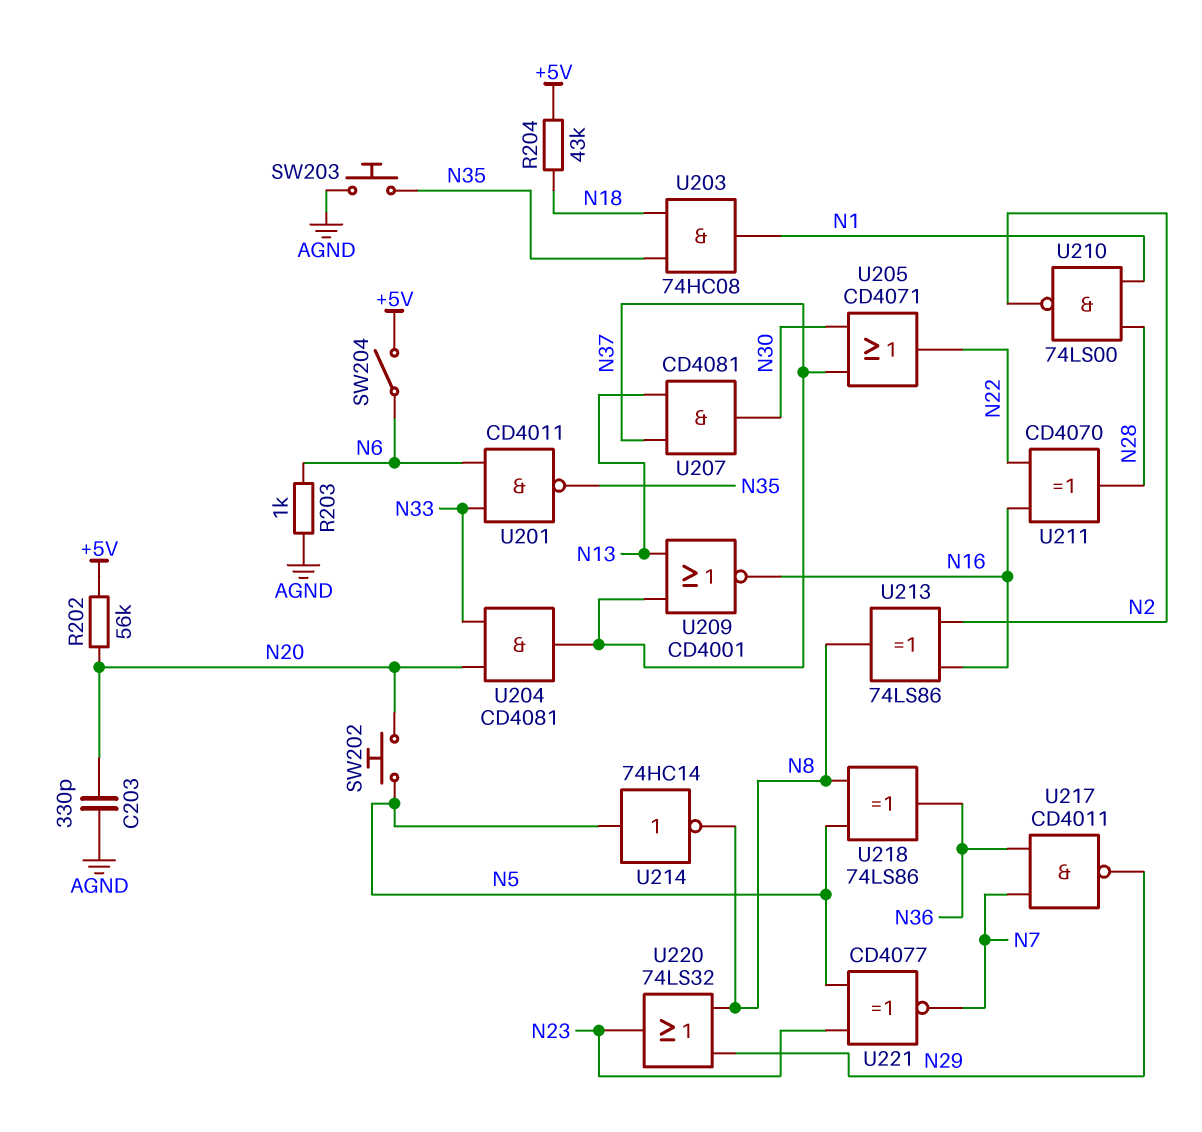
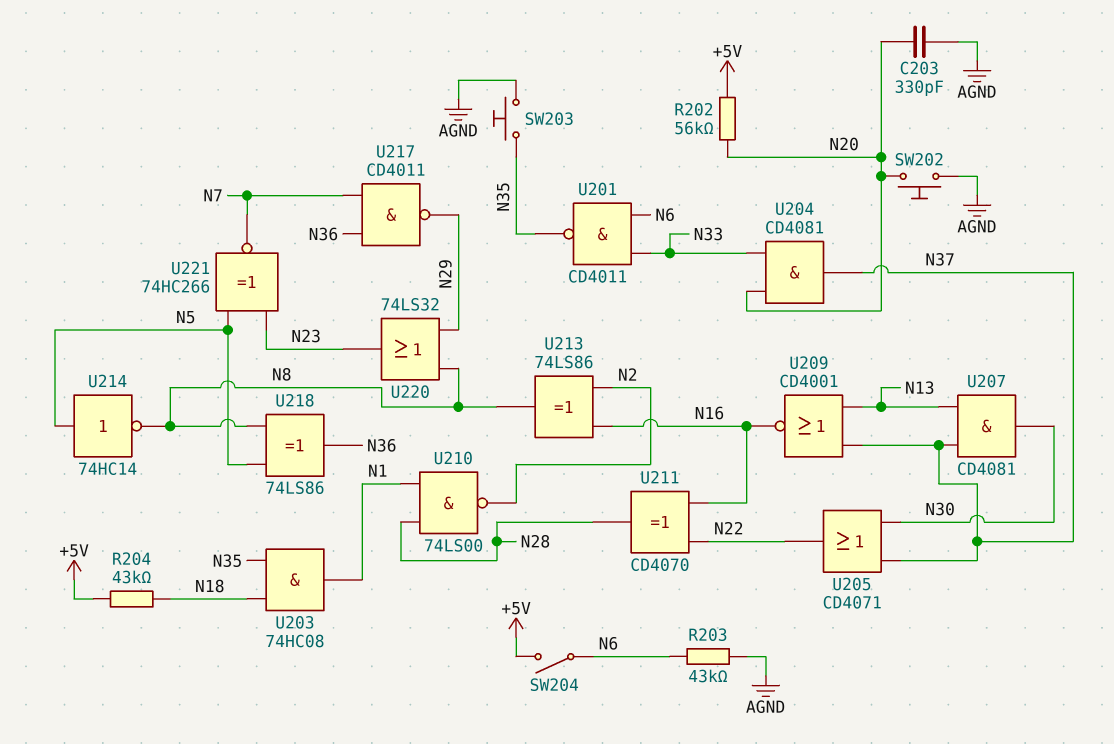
R203: 1k (AGND, N6) -> 43k (AGND, N6)
SW202: button (N5, N20) -> button (AGND, N20)
U221: XNOR CD4077 (in N5, in N23, out N7) -> XNOR 74HC266 (in N5, in N23, out N7)

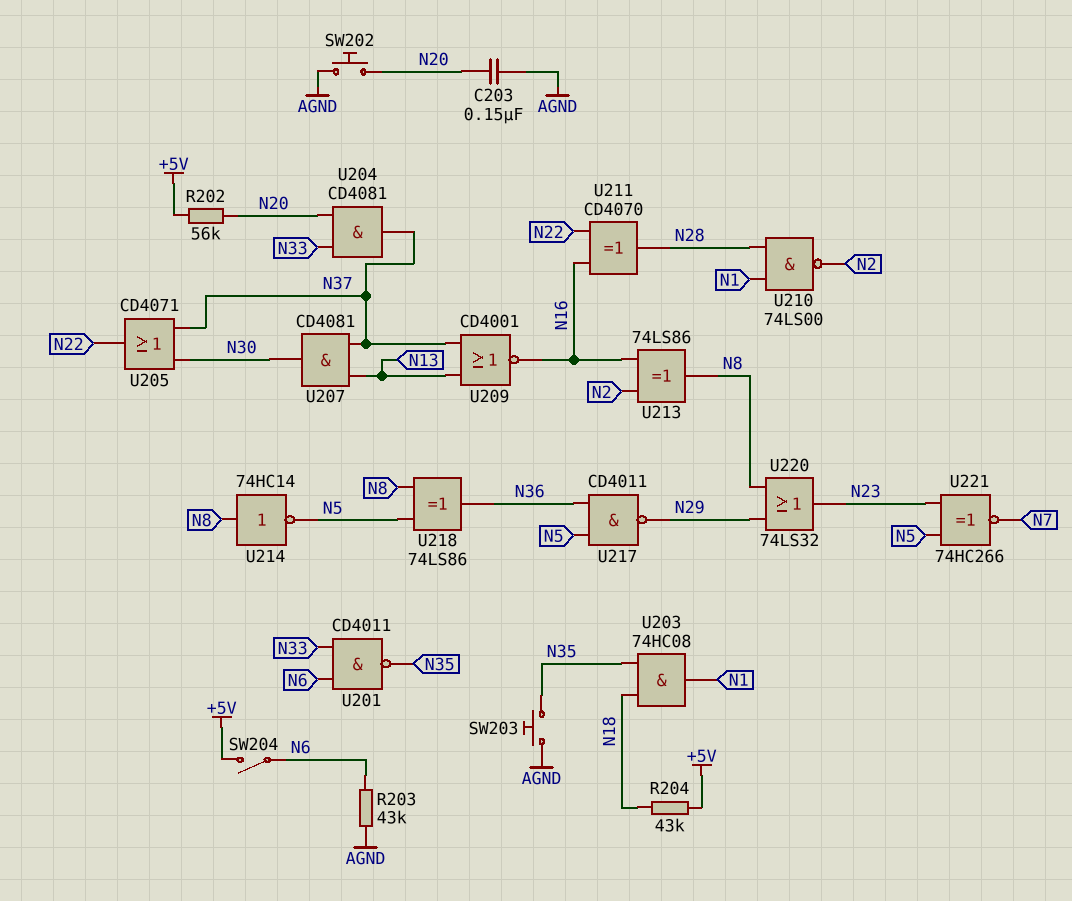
C203: 330pF (AGND, N20) -> 150nF (AGND, N20)
U214: NOT 74HC14 (in N5, out N8) -> NOT 74HC14 (in N8, out N5)
U217: NAND CD4011 (in N7, in N36, out N29) -> NAND CD4011 (in N5, in N36, out N29)

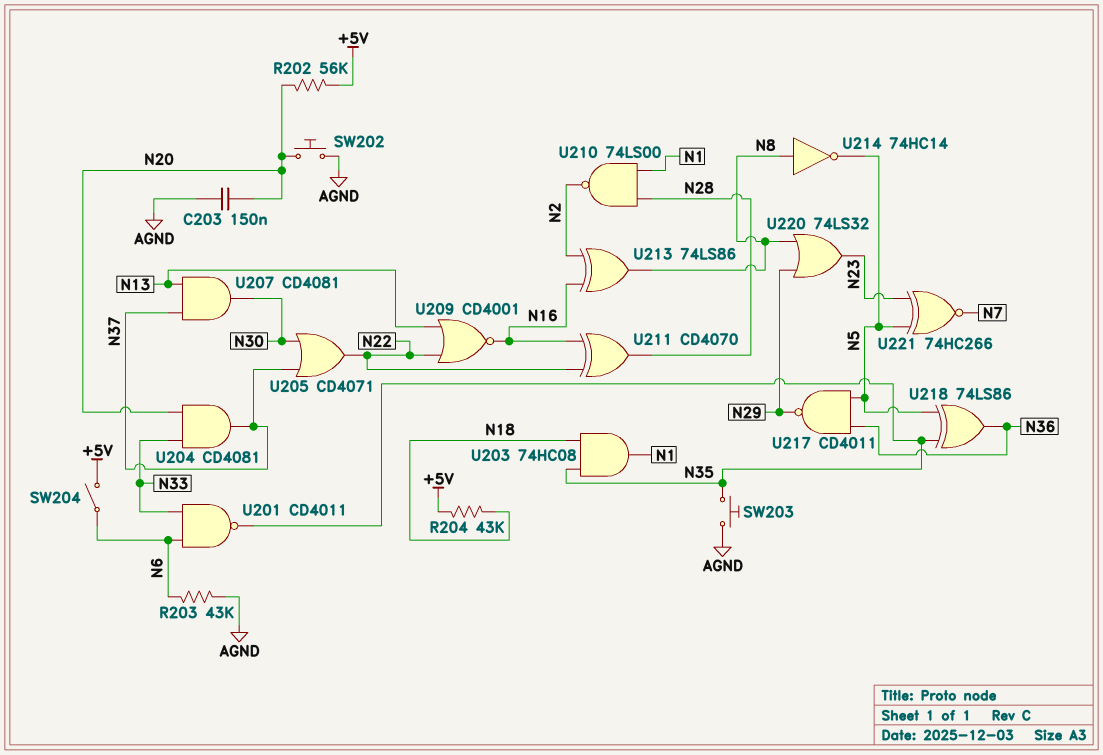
U209: NOR CD4001 (in N13, in N37, out N16) -> NOR CD4001 (in N13, in N22, out N16)
U218: XOR 74LS86 (in N5, in N8, out N36) -> XOR 74LS86 (in N5, in N35, out N36)

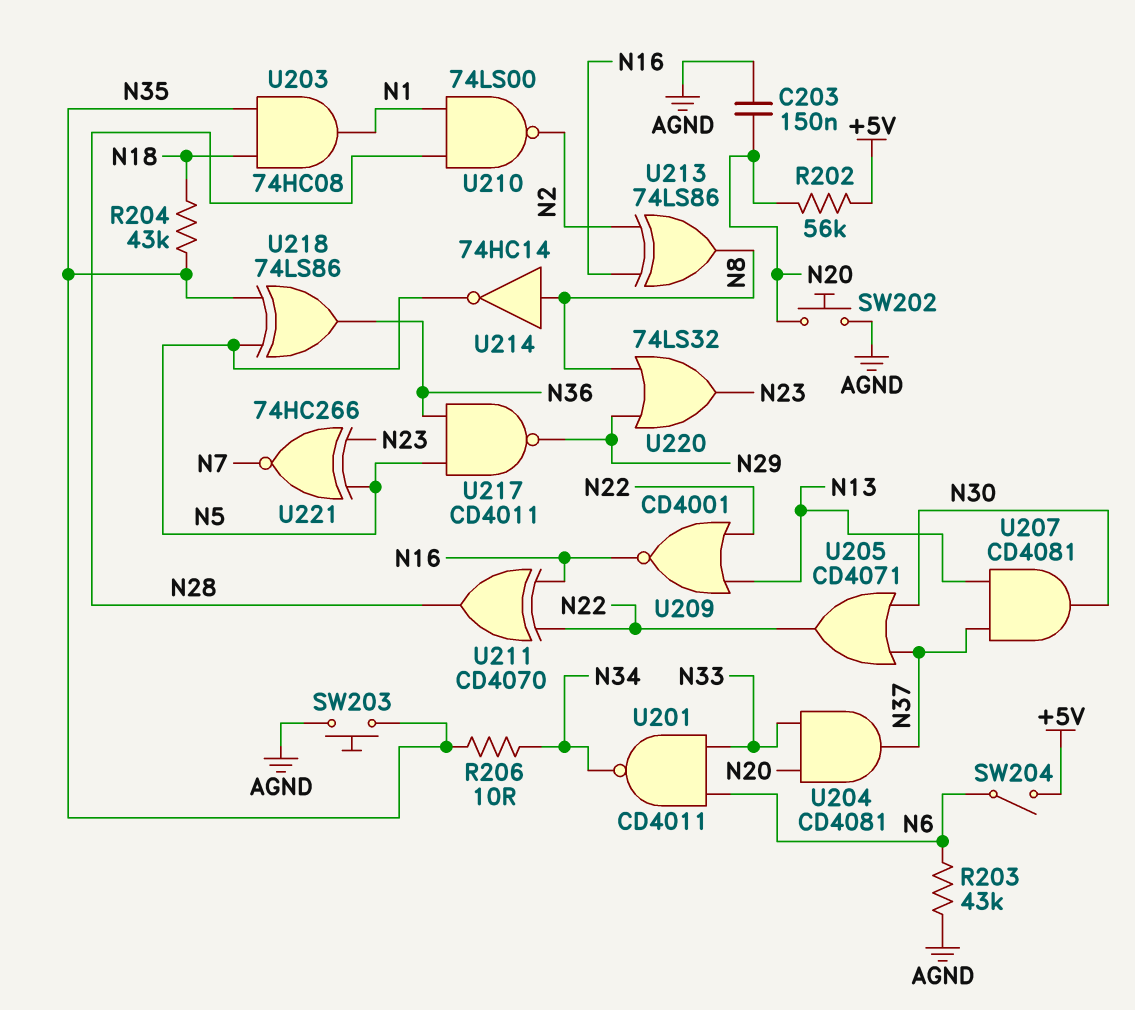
R204: 43k (+5V, N18) -> 43k (N18, N35)
R206: none -> 10 (N34, N35)
U201: NAND CD4011 (in N6, in N33, out N35) -> NAND CD4011 (in N6, in N33, out N34)

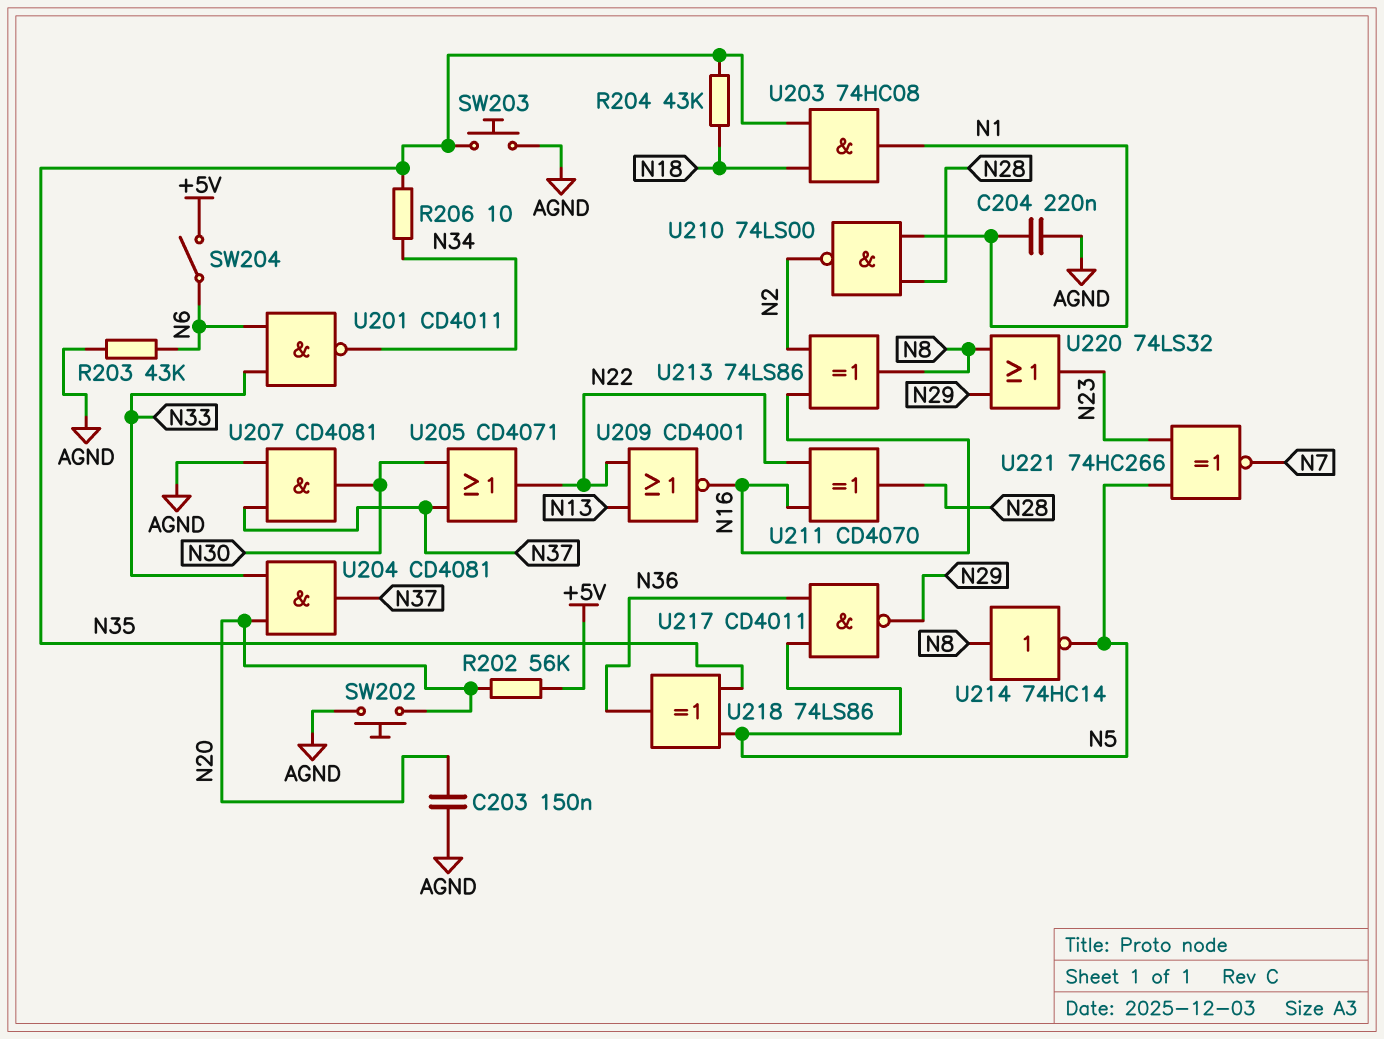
C204: none -> 220nF (AGND, N1)
U207: AND CD4081 (in N13, in N37, out N30) -> AND CD4081 (in AGND, in N37, out N30)

